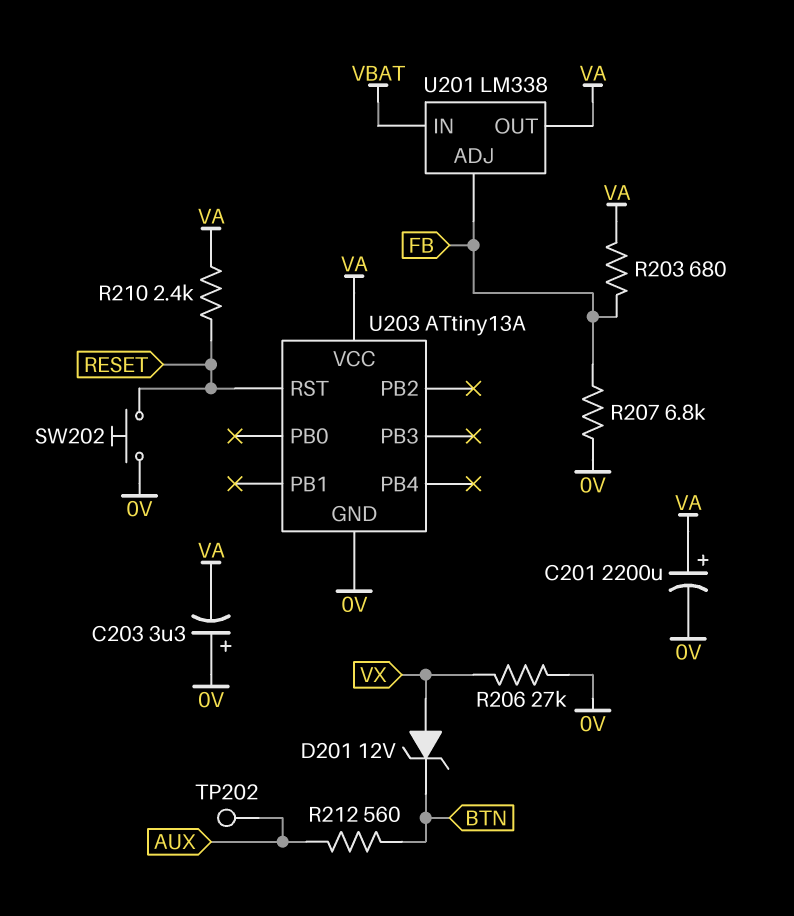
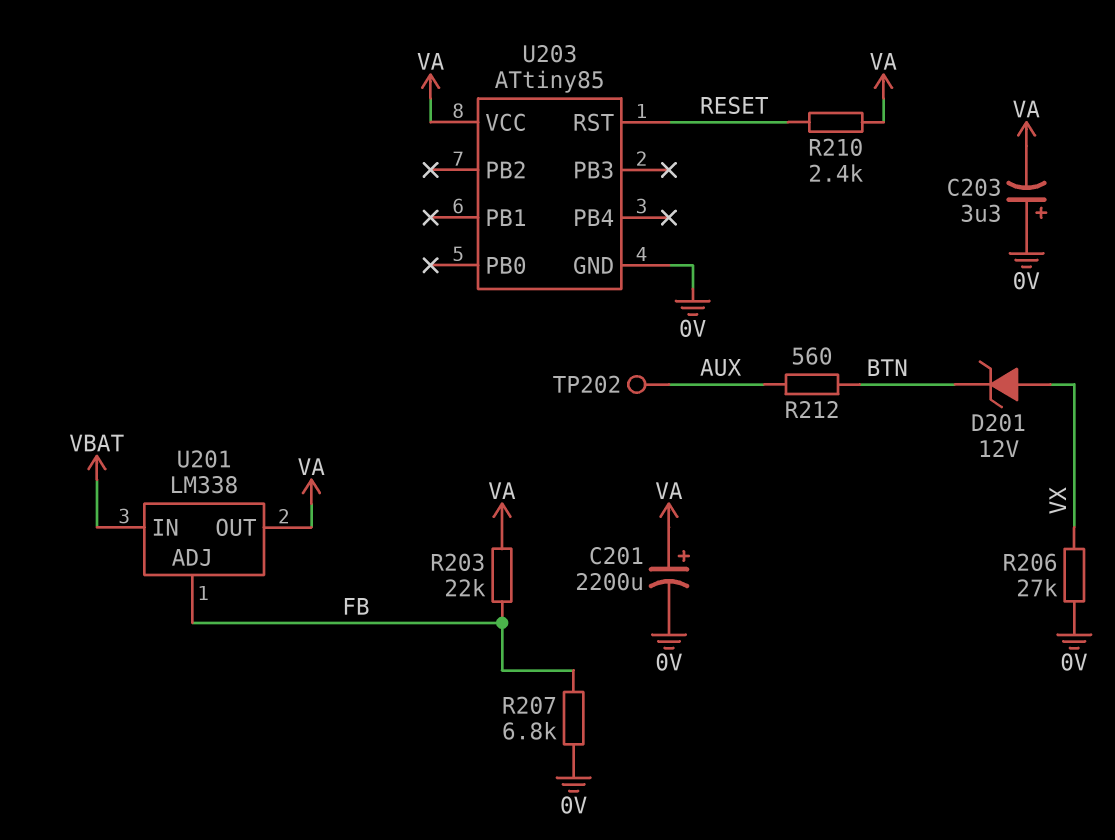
R203: 680 (FB, VA) -> 22k (FB, VA)
SW202: button (0V, RESET) -> none
U203: ATtiny13A -> ATtiny85

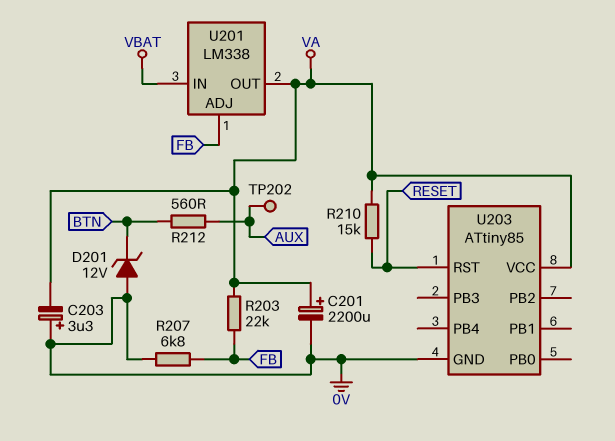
D201: zener 12V (A VX, K BTN) -> zener 12V (A 0V, K BTN)
R206: 27k (0V, VX) -> none
R210: 2.4k (RESET, VA) -> 15k (RESET, VA)

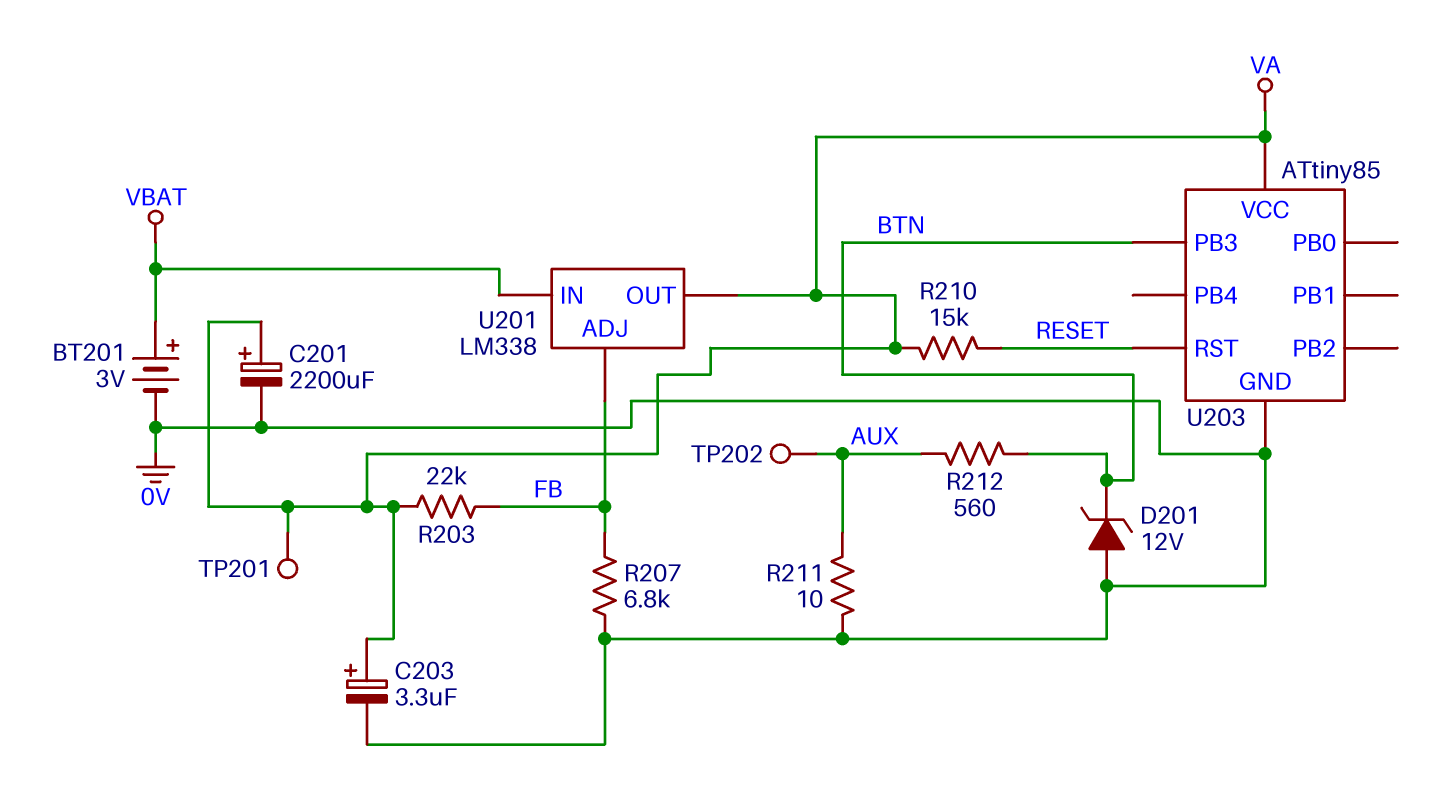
BT201: none -> 3V (plus VBAT, minus 0V)
C203: 3.3uF (plus 0V, minus VA) -> 3.3uF (plus VA, minus 0V)
R211: none -> 10 (0V, AUX)
TP201: none -> test point (VA)
U203 pin PB3: none -> BTN

